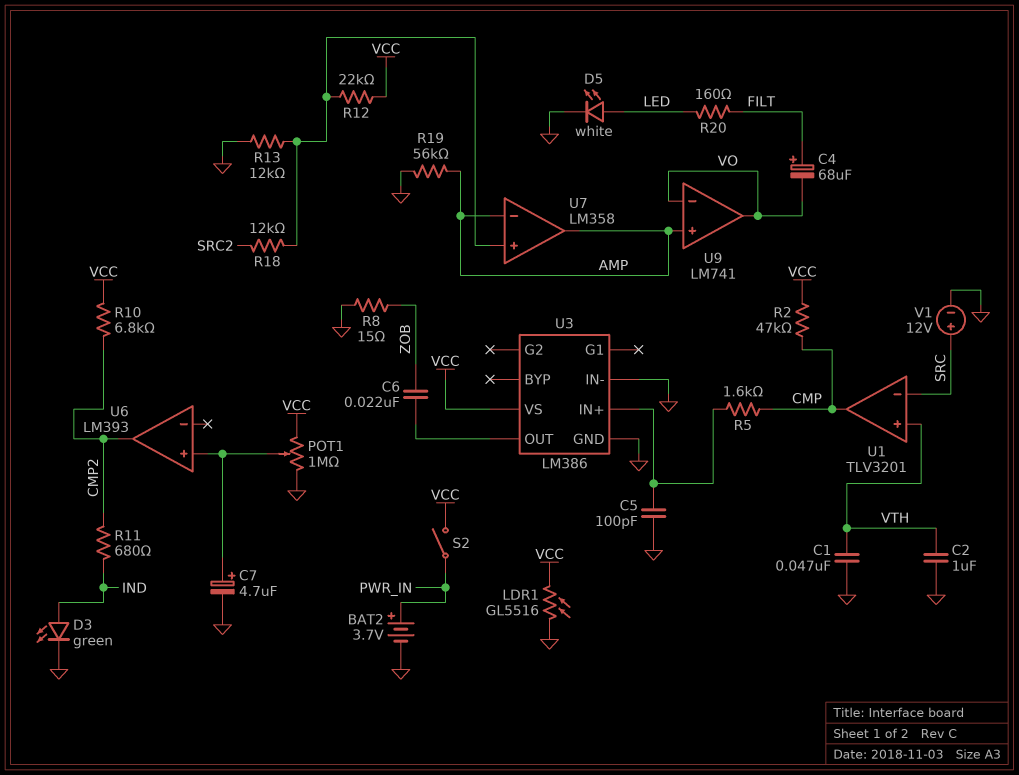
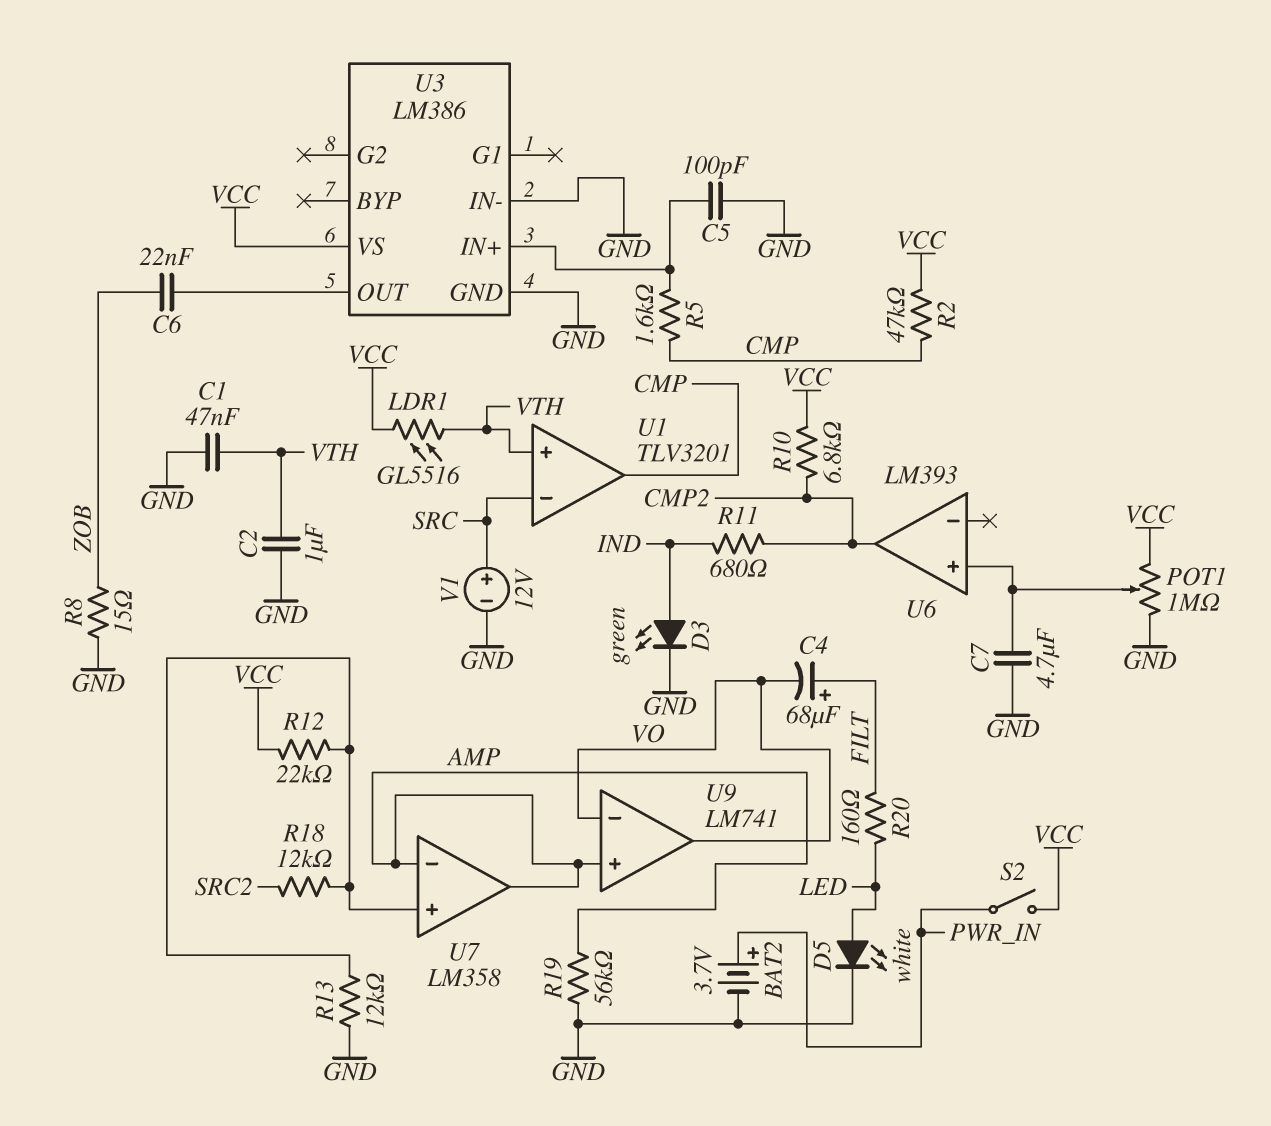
C7: 4.7uF (plus U6/in+, minus GND) -> 4.7uF (GND, U6/in+)
LDR1: GL5516 (GND, VCC) -> GL5516 (VCC, VTH)

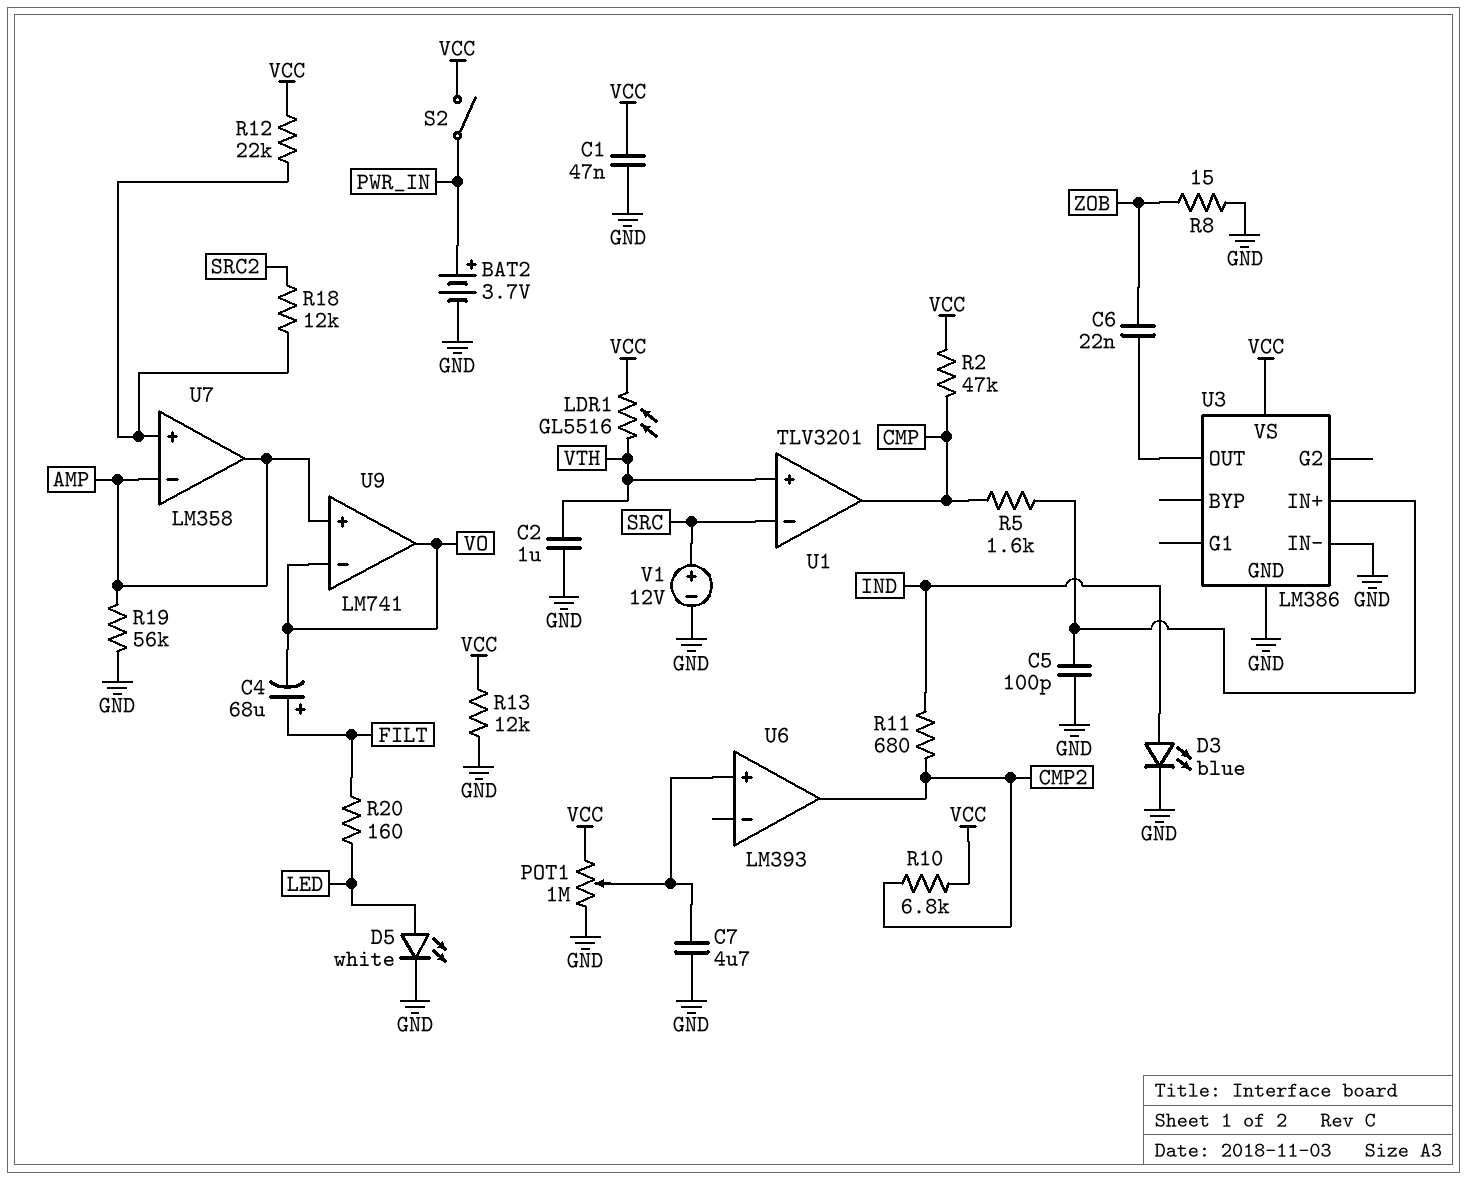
C1: 47nF (GND, VTH) -> 47nF (GND, VCC)
D3: LED green (A IND, K GND) -> LED blue (A IND, K GND)
R13: 12k (GND, U7/in+) -> 12k (GND, VCC)

